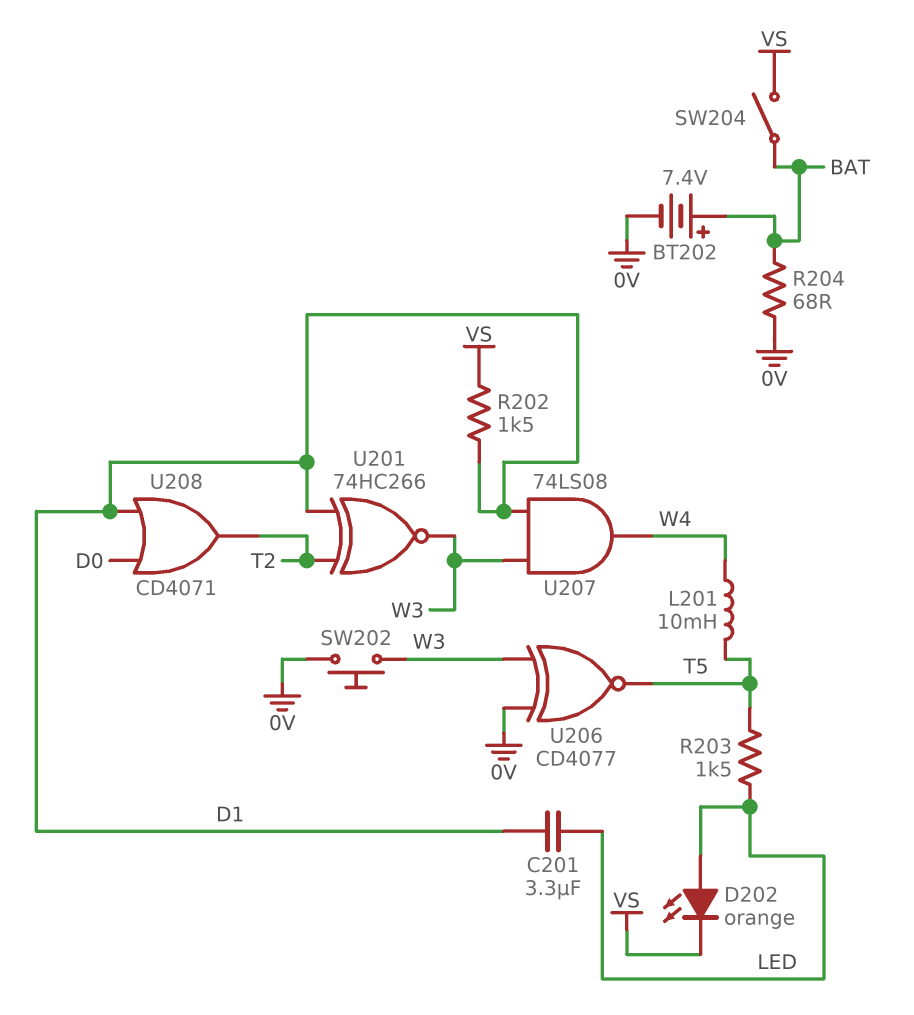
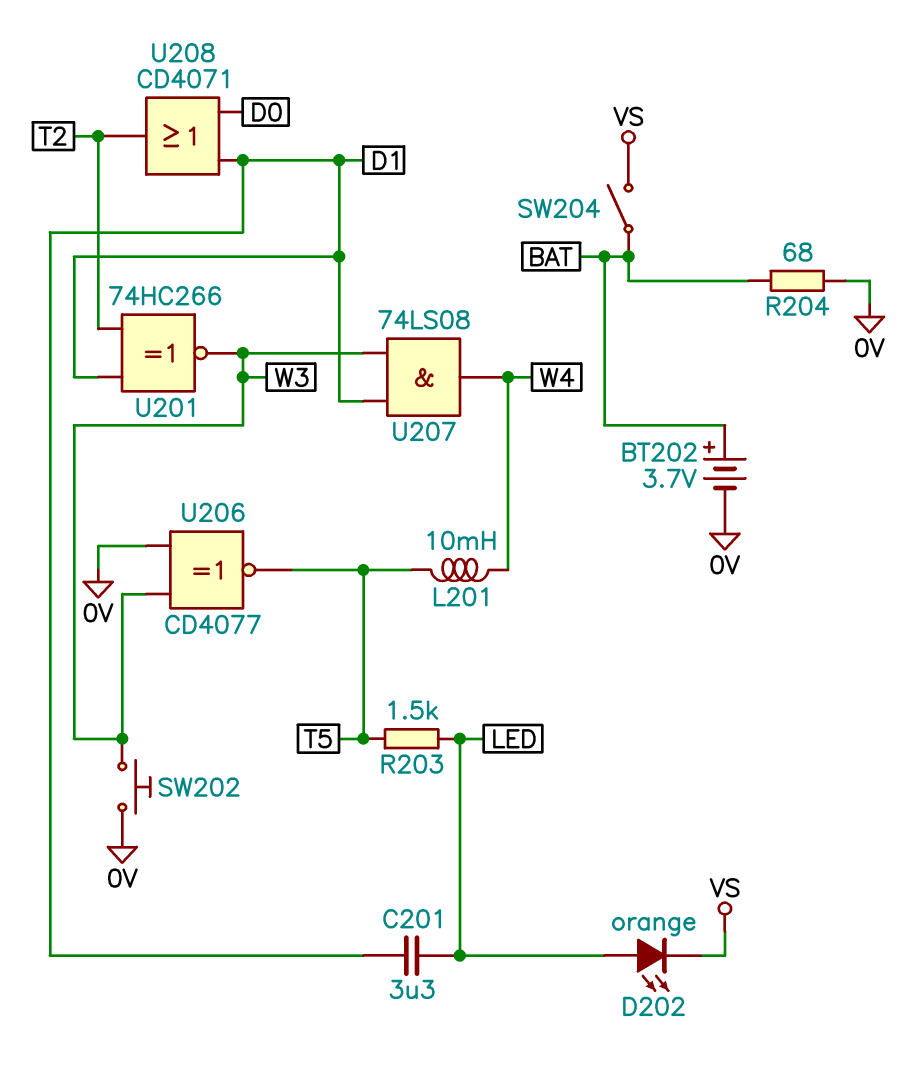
BT202: 7.4V (plus BAT, minus 0V) -> 3.7V (plus BAT, minus 0V)
R202: 1.5k (D1, VS) -> none

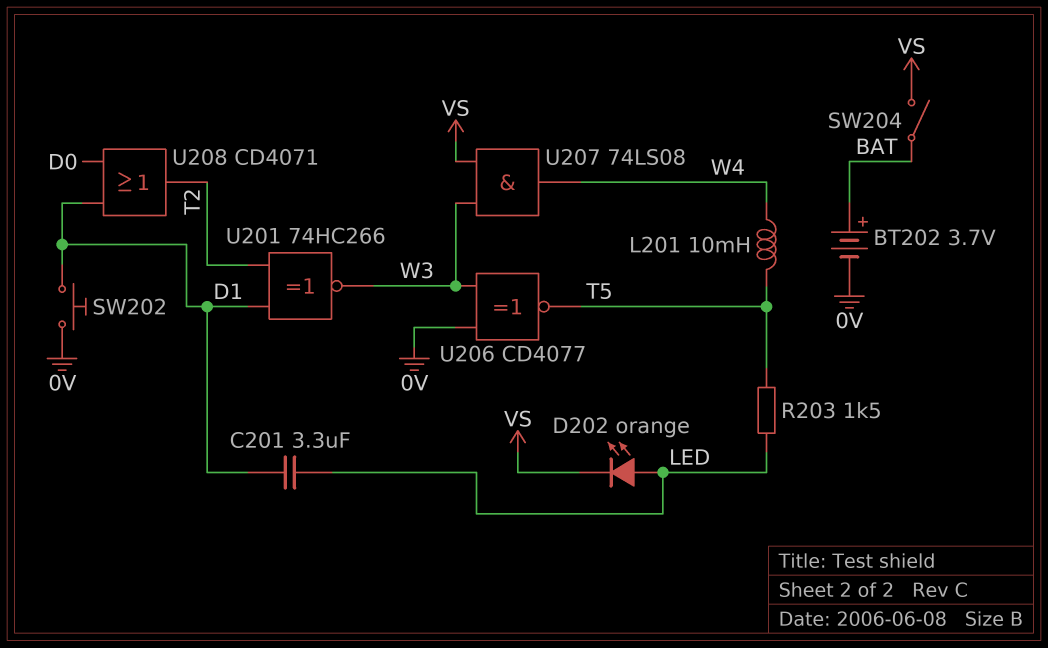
R204: 68 (0V, BAT) -> none
SW202: button (0V, W3) -> button (0V, D1)
U207: AND 74LS08 (in D1, in W3, out W4) -> AND 74LS08 (in VS, in W3, out W4)

